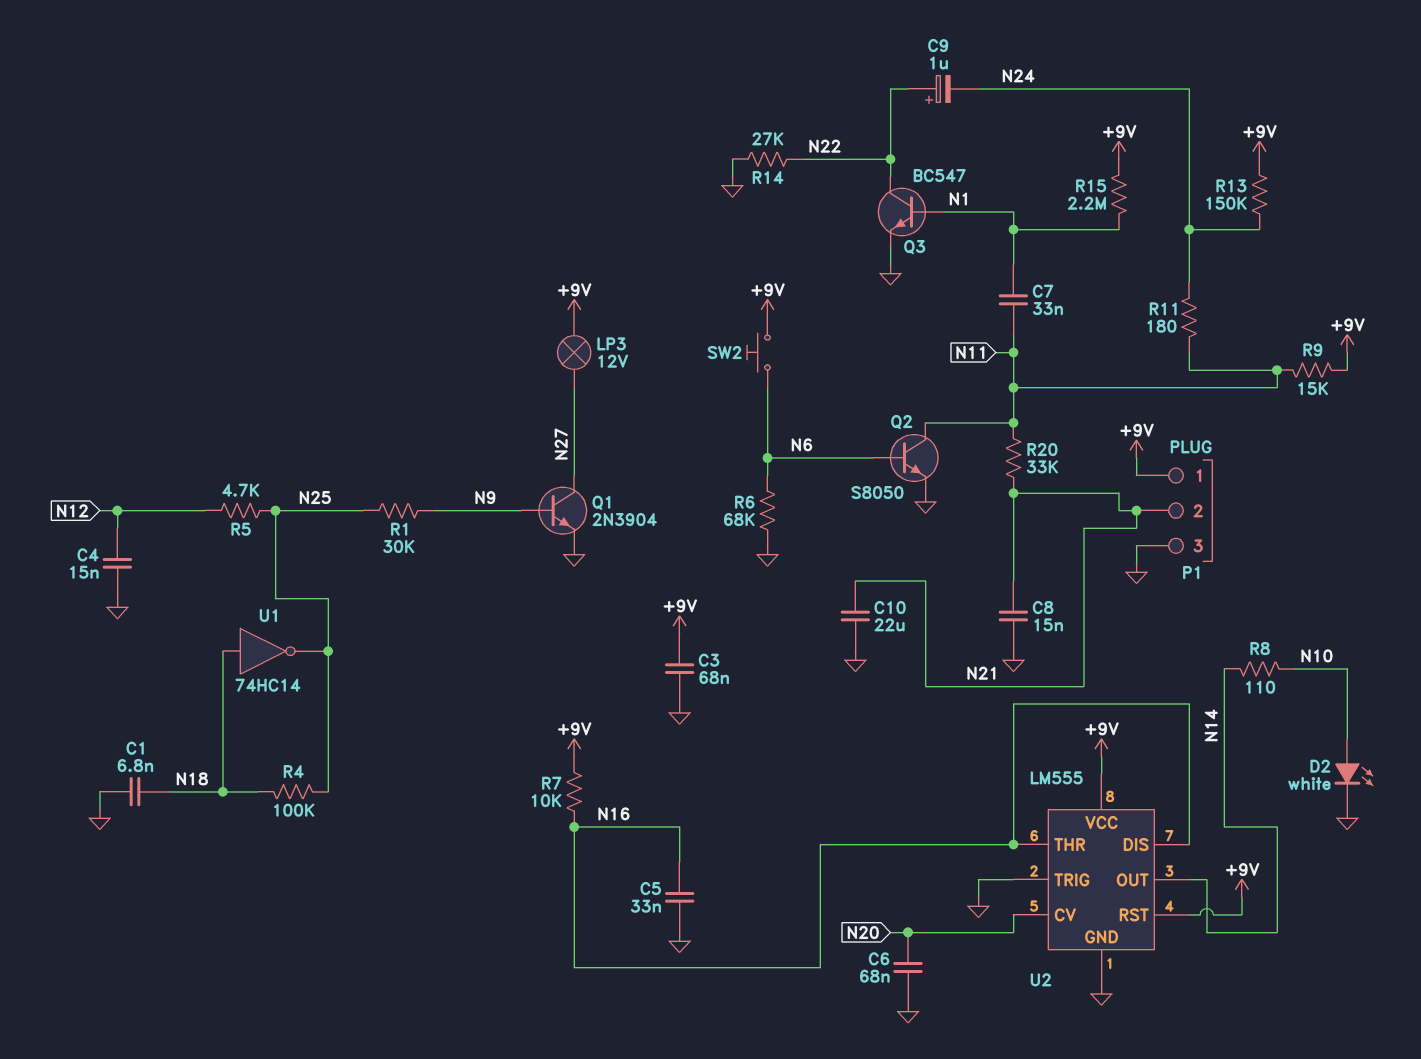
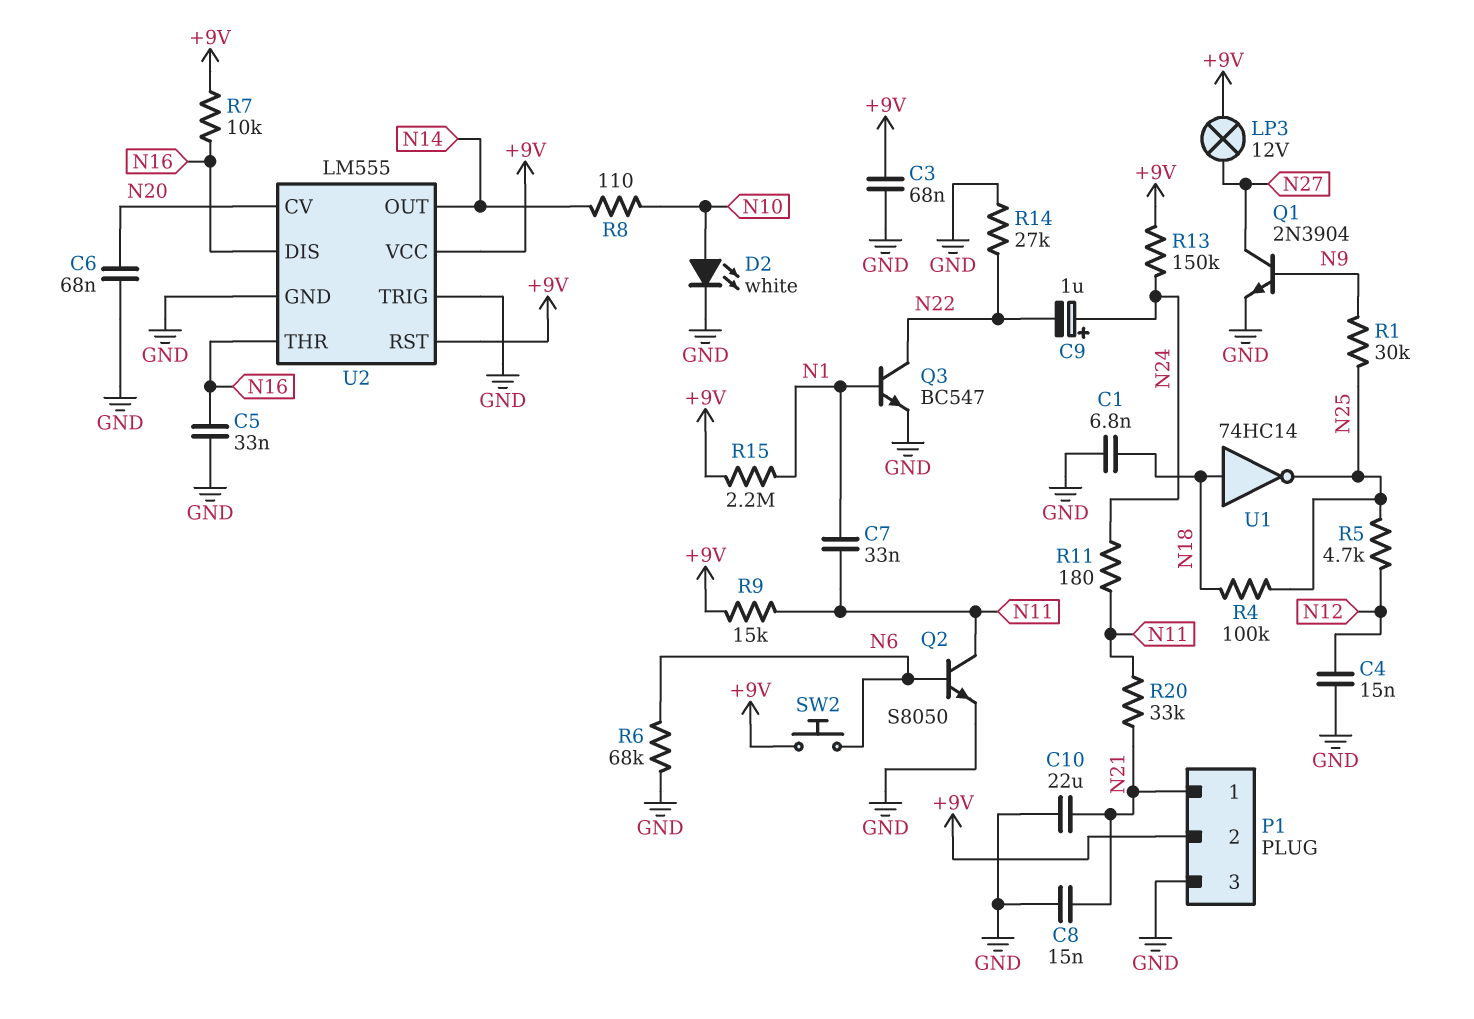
C9: 1uF (plus N22, minus N24) -> 1uF (plus N24, minus N22)
P1 pin 1: +9V -> N21
P1 pin 2: N21 -> +9V

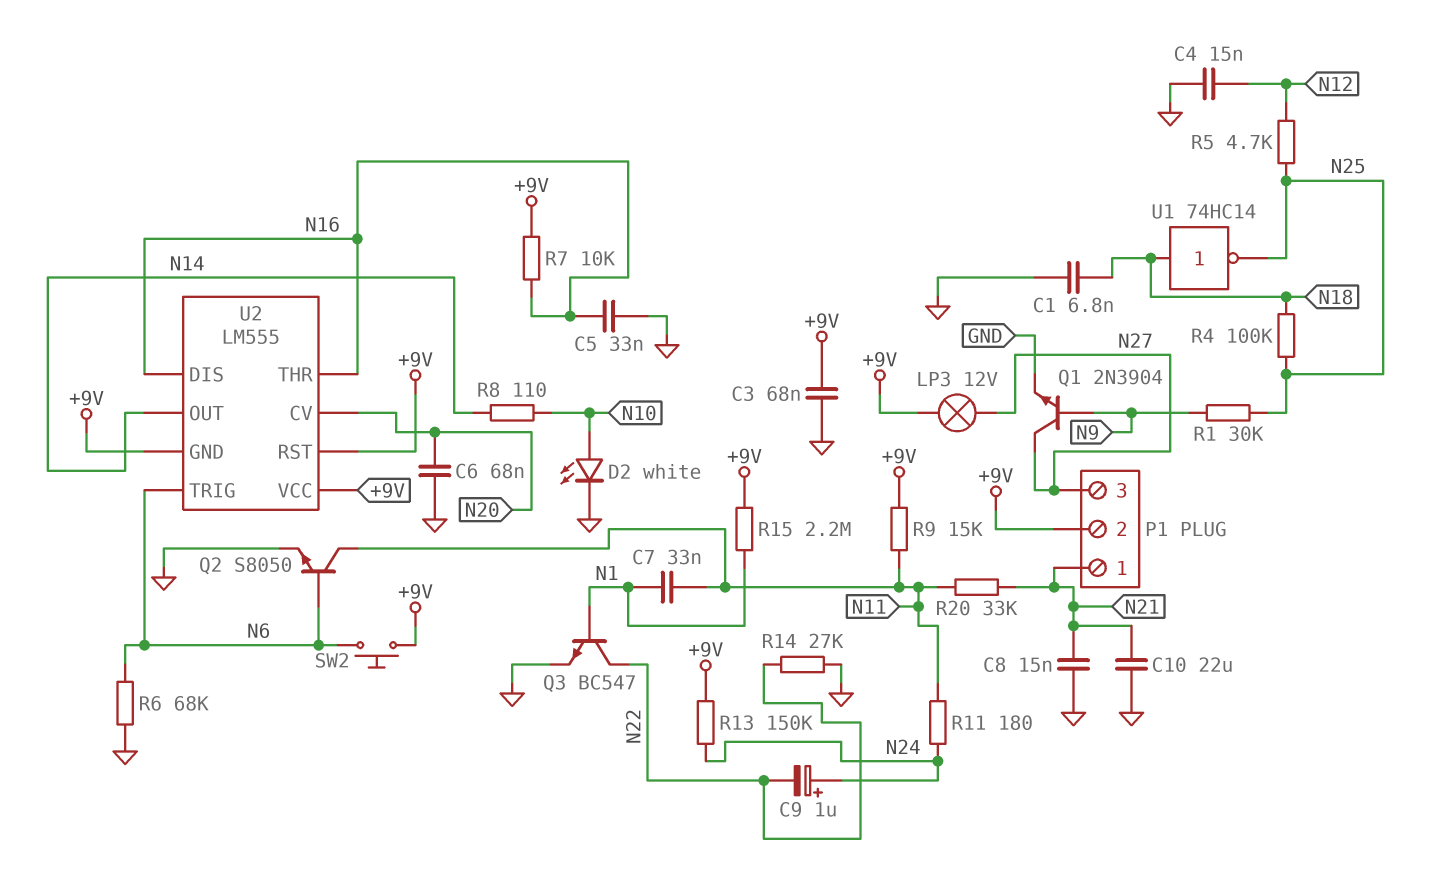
P1 pin 3: GND -> N27
U2 pin GND: GND -> +9V
U2 pin TRIG: GND -> N6

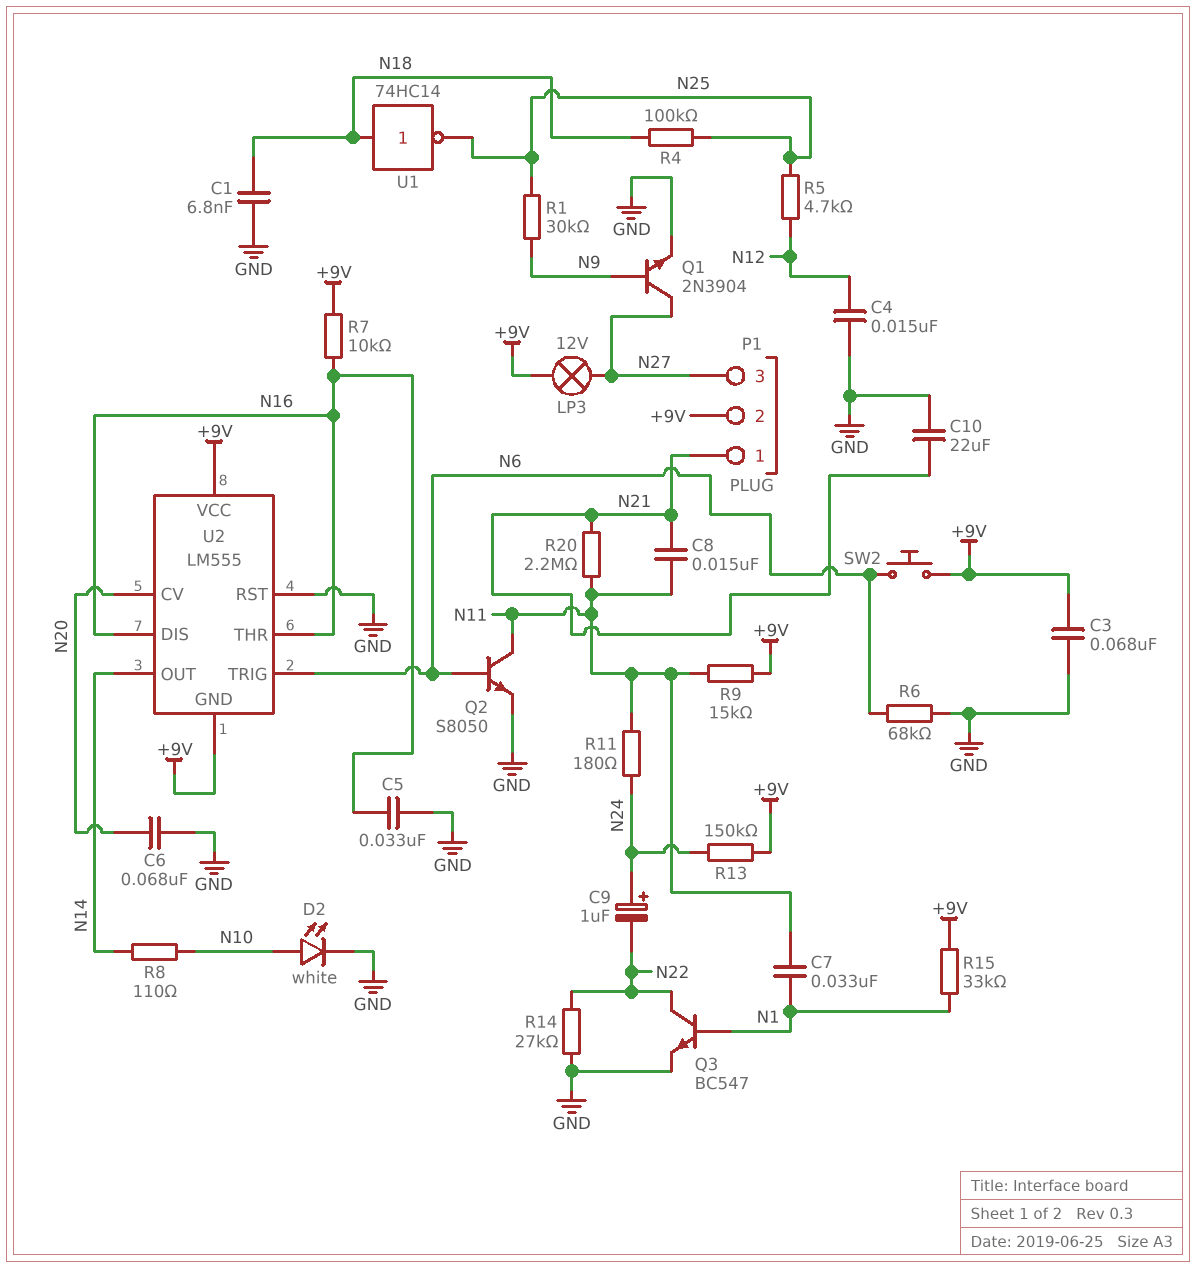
C8: 15nF (GND, N21) -> 15nF (N11, N21)
R15: 2.2M (+9V, N1) -> 33k (+9V, N1)
R20: 33k (N11, N21) -> 2.2M (N11, N21)
U2 pin RST: +9V -> GND

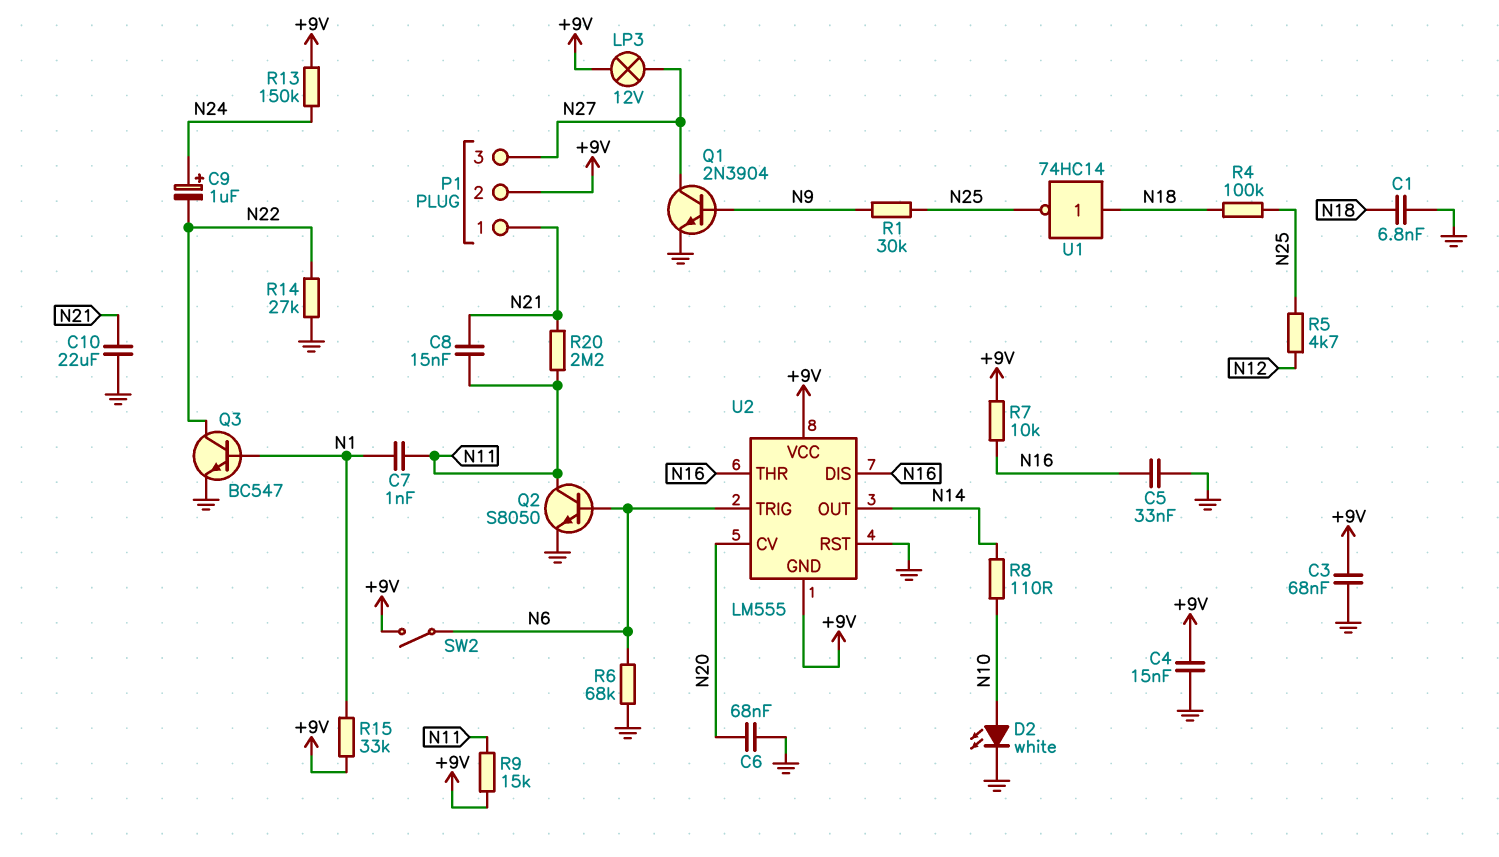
C4: 15nF (GND, N12) -> 15nF (+9V, GND)
C7: 33nF (N1, N11) -> 1nF (N1, N11)
R11: 180 (N11, N24) -> none
SW2: button (+9V, N6) -> switch (+9V, N6)

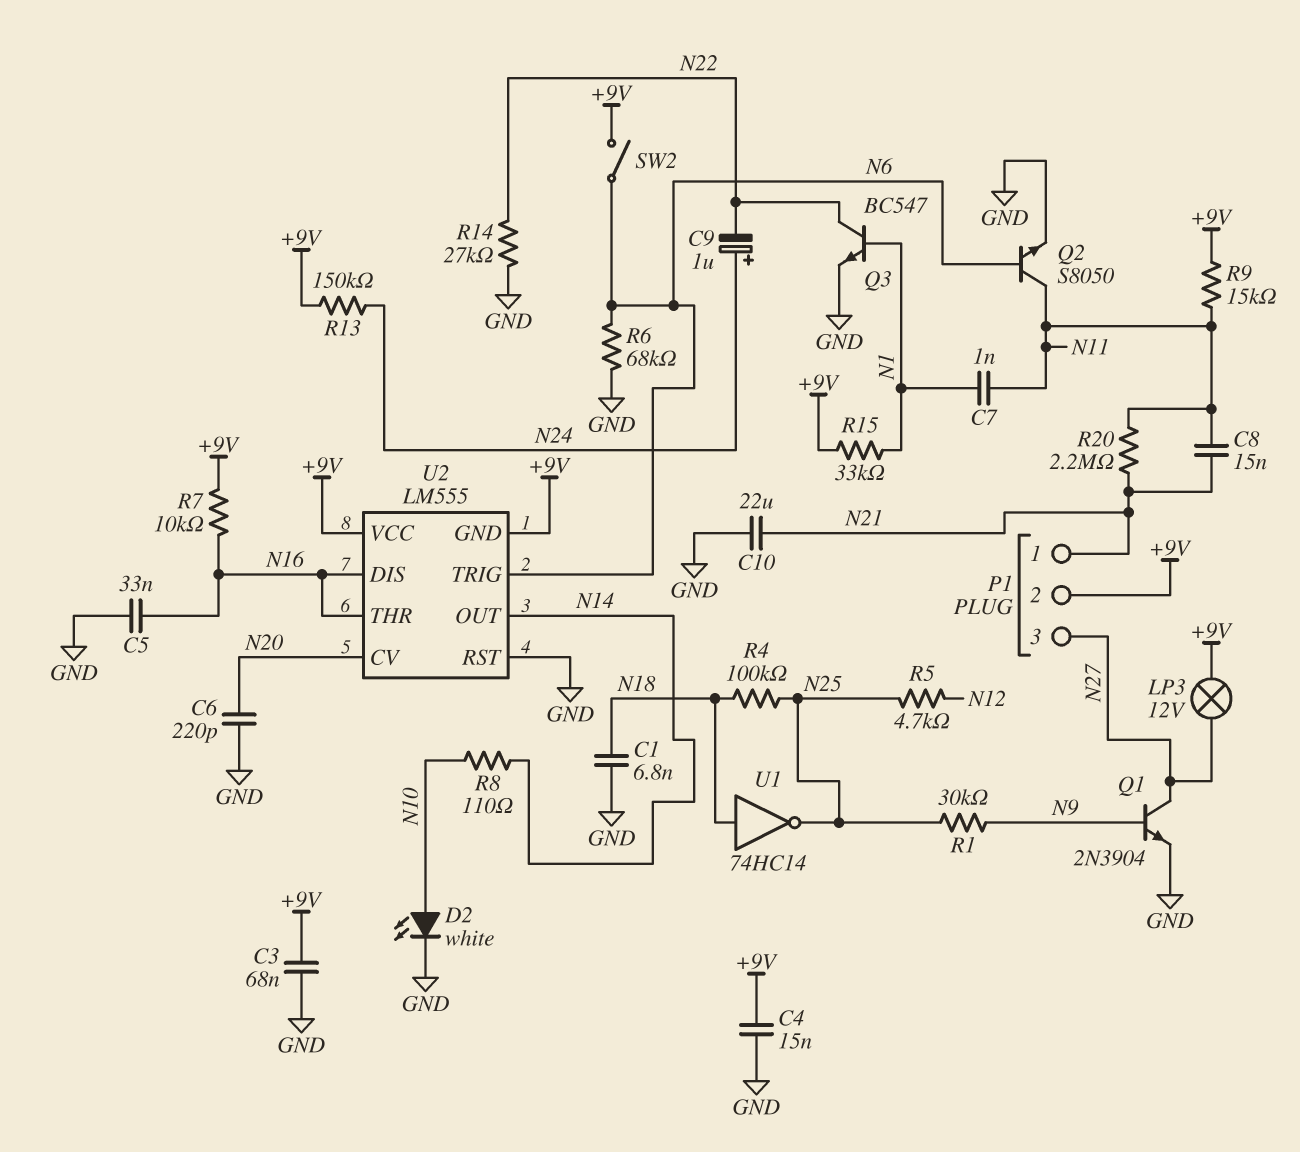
C6: 68nF (GND, N20) -> 220pF (GND, N20)

